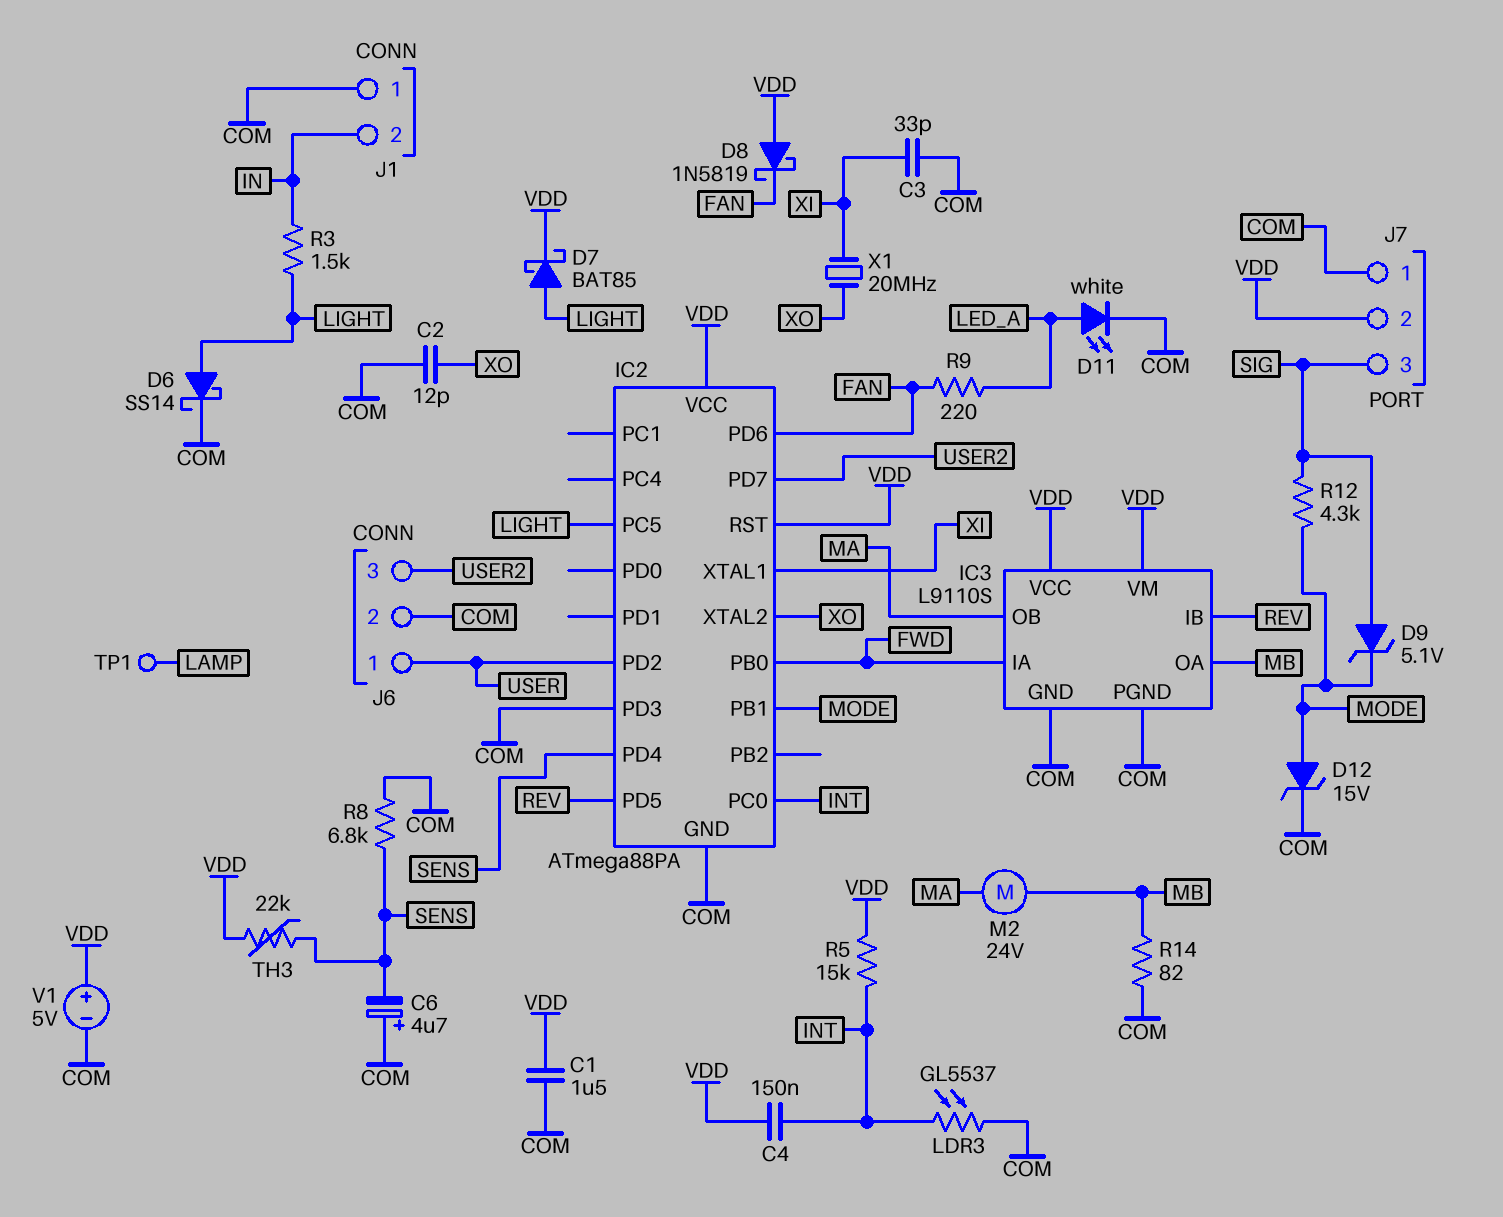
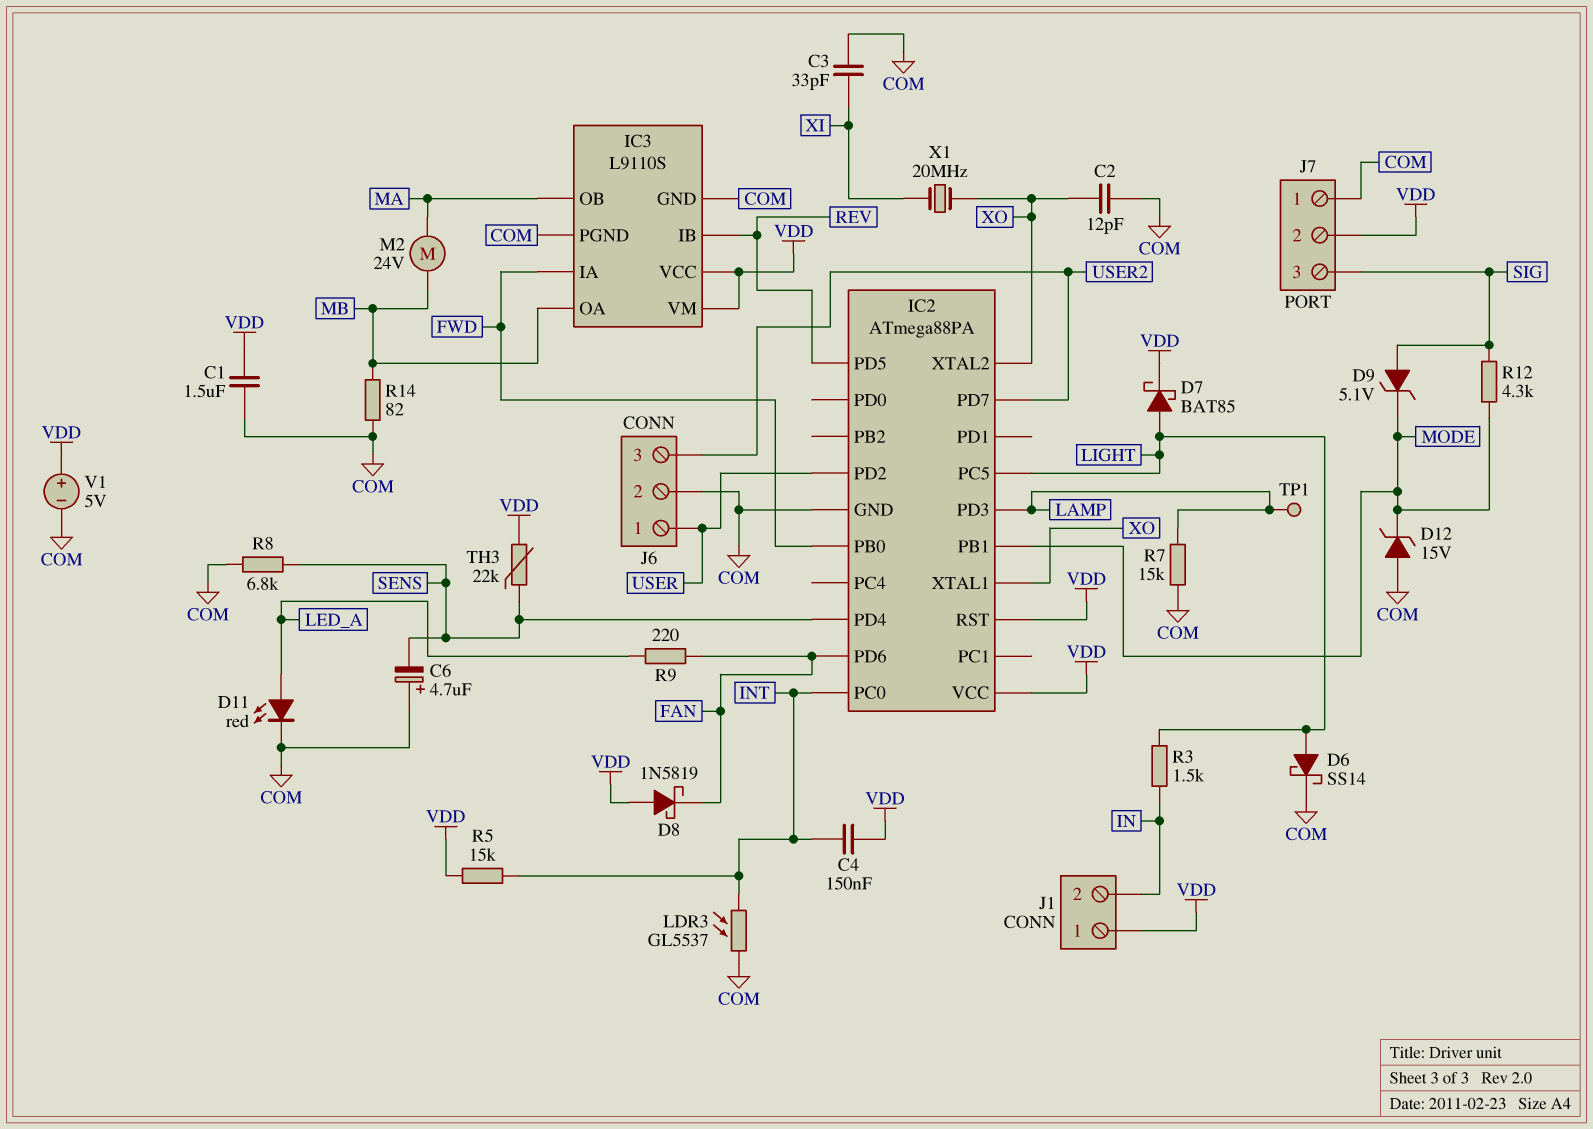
D11: LED white (A LED_A, K COM) -> LED red (A LED_A, K COM)
D12: zener 15V (A MODE, K COM) -> zener 15V (A COM, K MODE)
IC2 pin PD3: COM -> LAMP
IC2 pin XTAL1: XI -> XO
J1 pin 1: COM -> VDD
R7: none -> 15k (COM, LAMP)

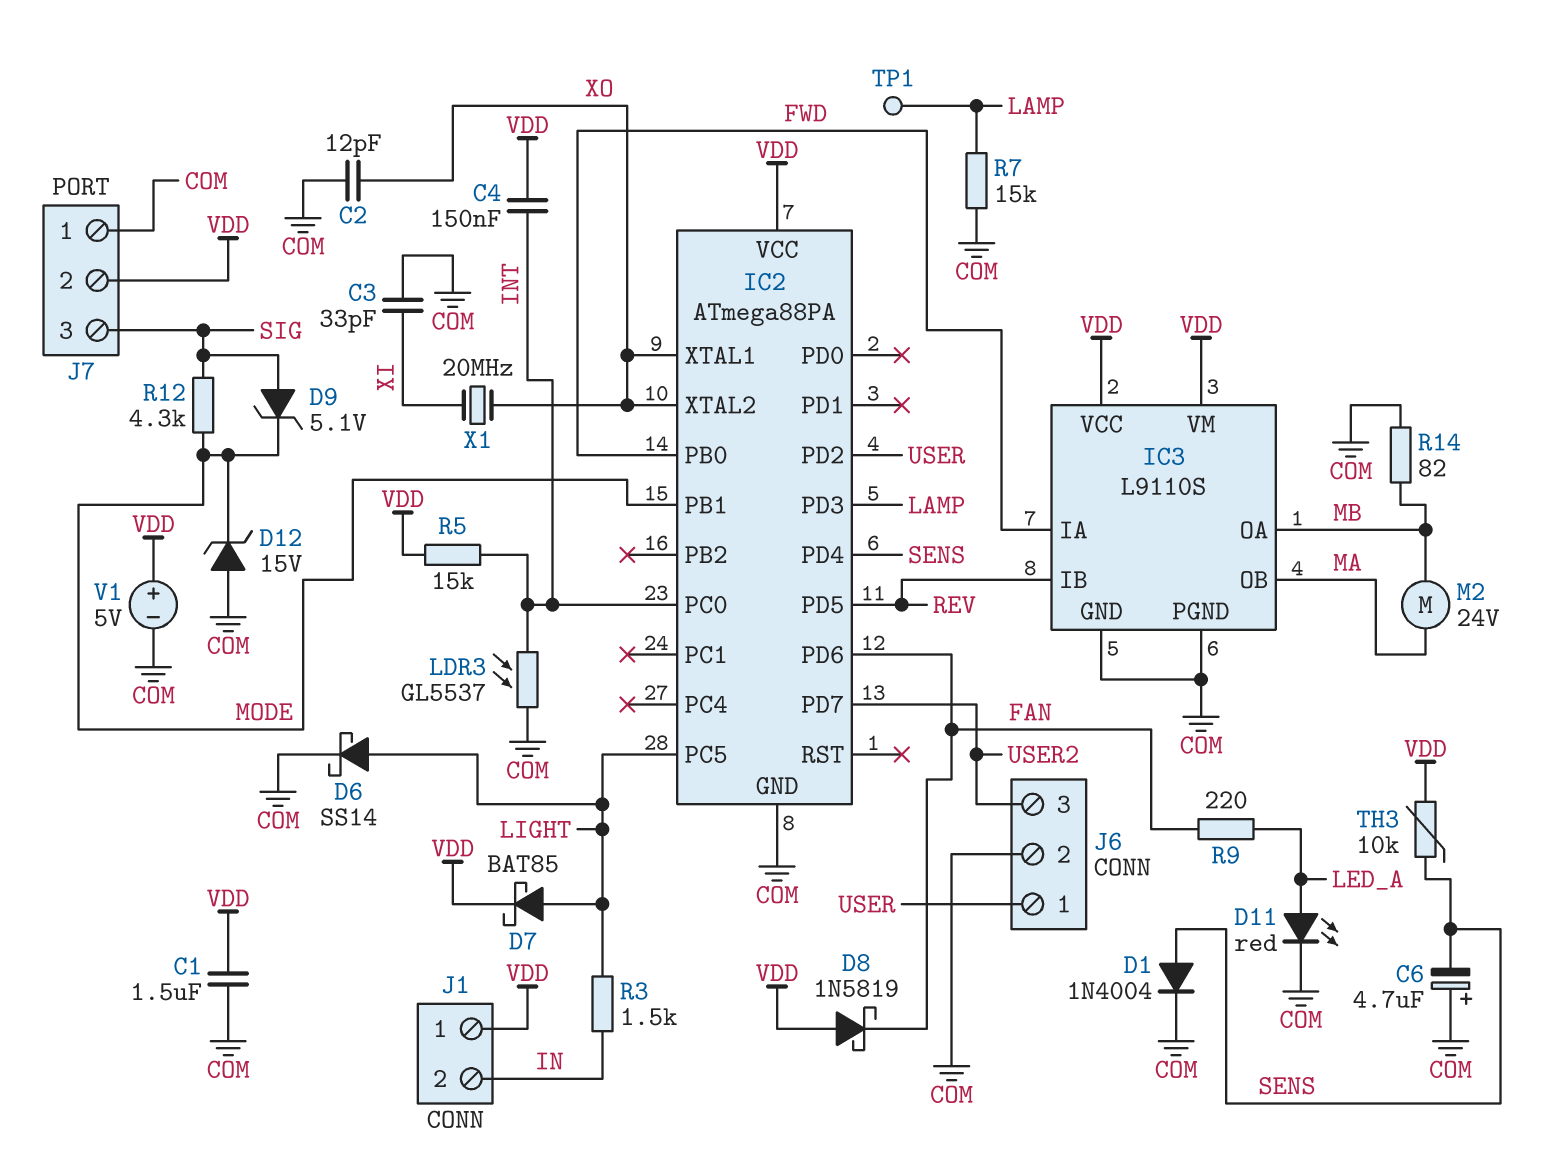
D1: none -> diode 1N4004 (A SENS, K COM)
IC2 pin RST: VDD -> none
R8: 6.8k (COM, SENS) -> none
TH3: 22k (SENS, VDD) -> 10k (SENS, VDD)

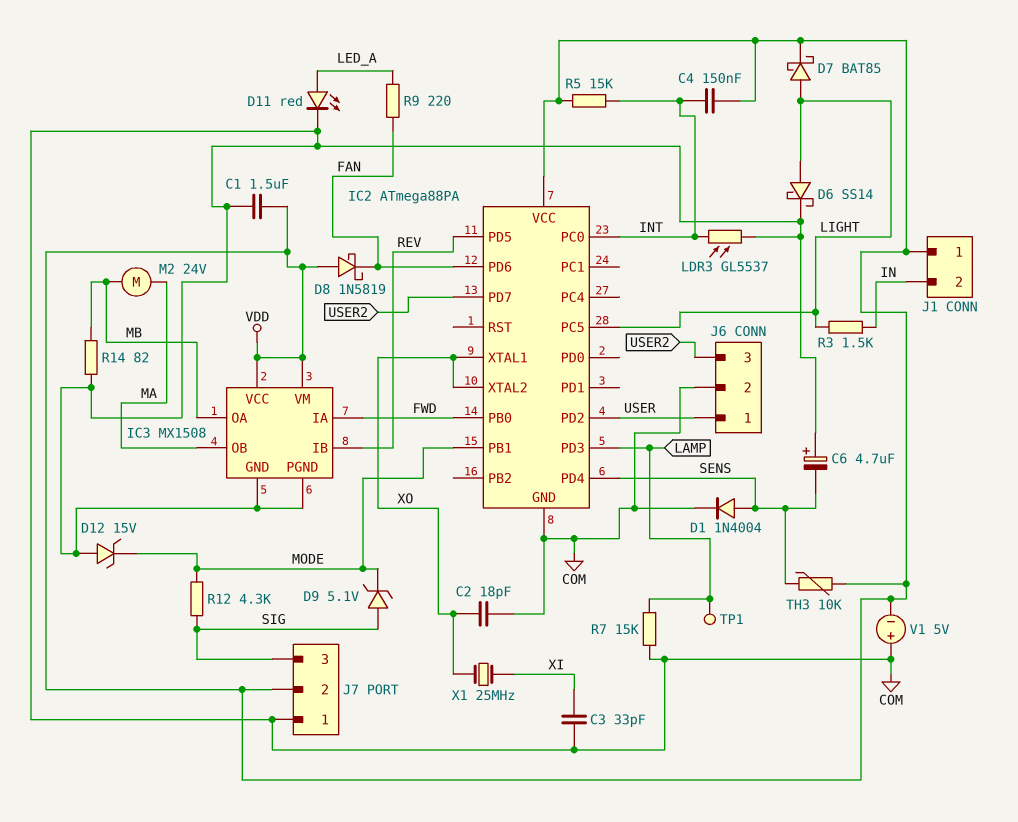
C2: 12pF (COM, XO) -> 18pF (COM, XO)
IC3: L9110S -> MX1508
V1: 5V (plus VDD, minus COM) -> 5V (plus COM, minus VDD)
X1: 20MHz (XI, XO) -> 25MHz (XI, XO)

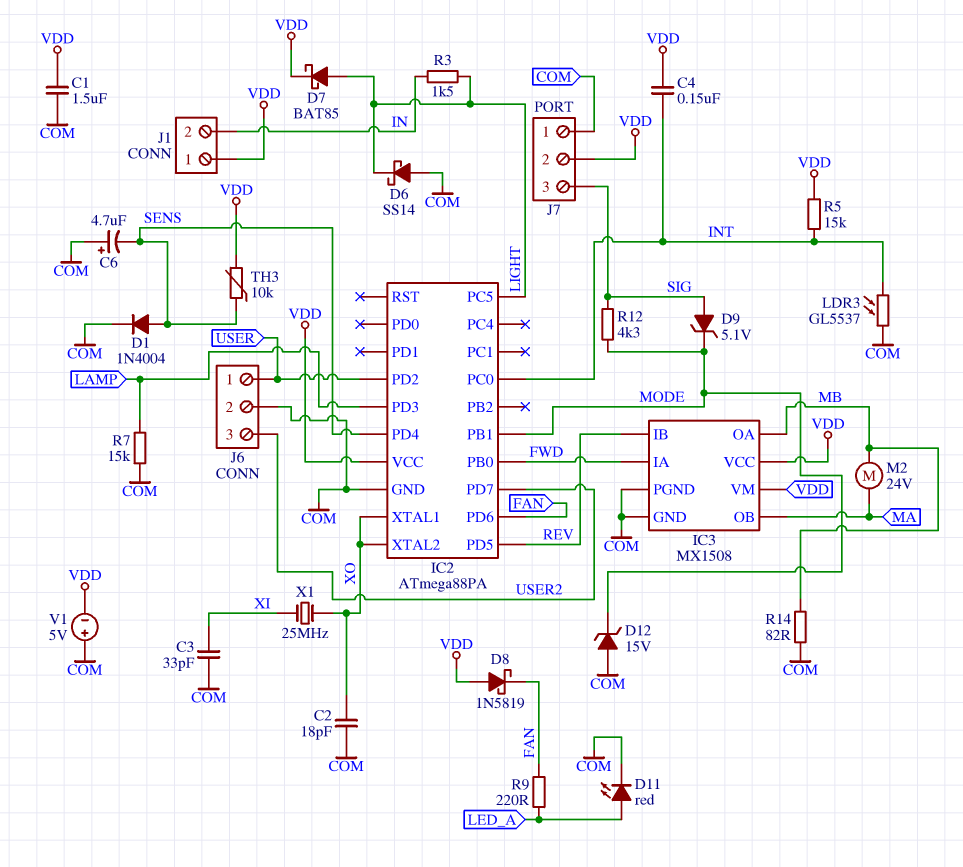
D6: schottky SS14 (A LIGHT, K COM) -> schottky SS14 (A COM, K LIGHT)
TP1: test point (LAMP) -> none

